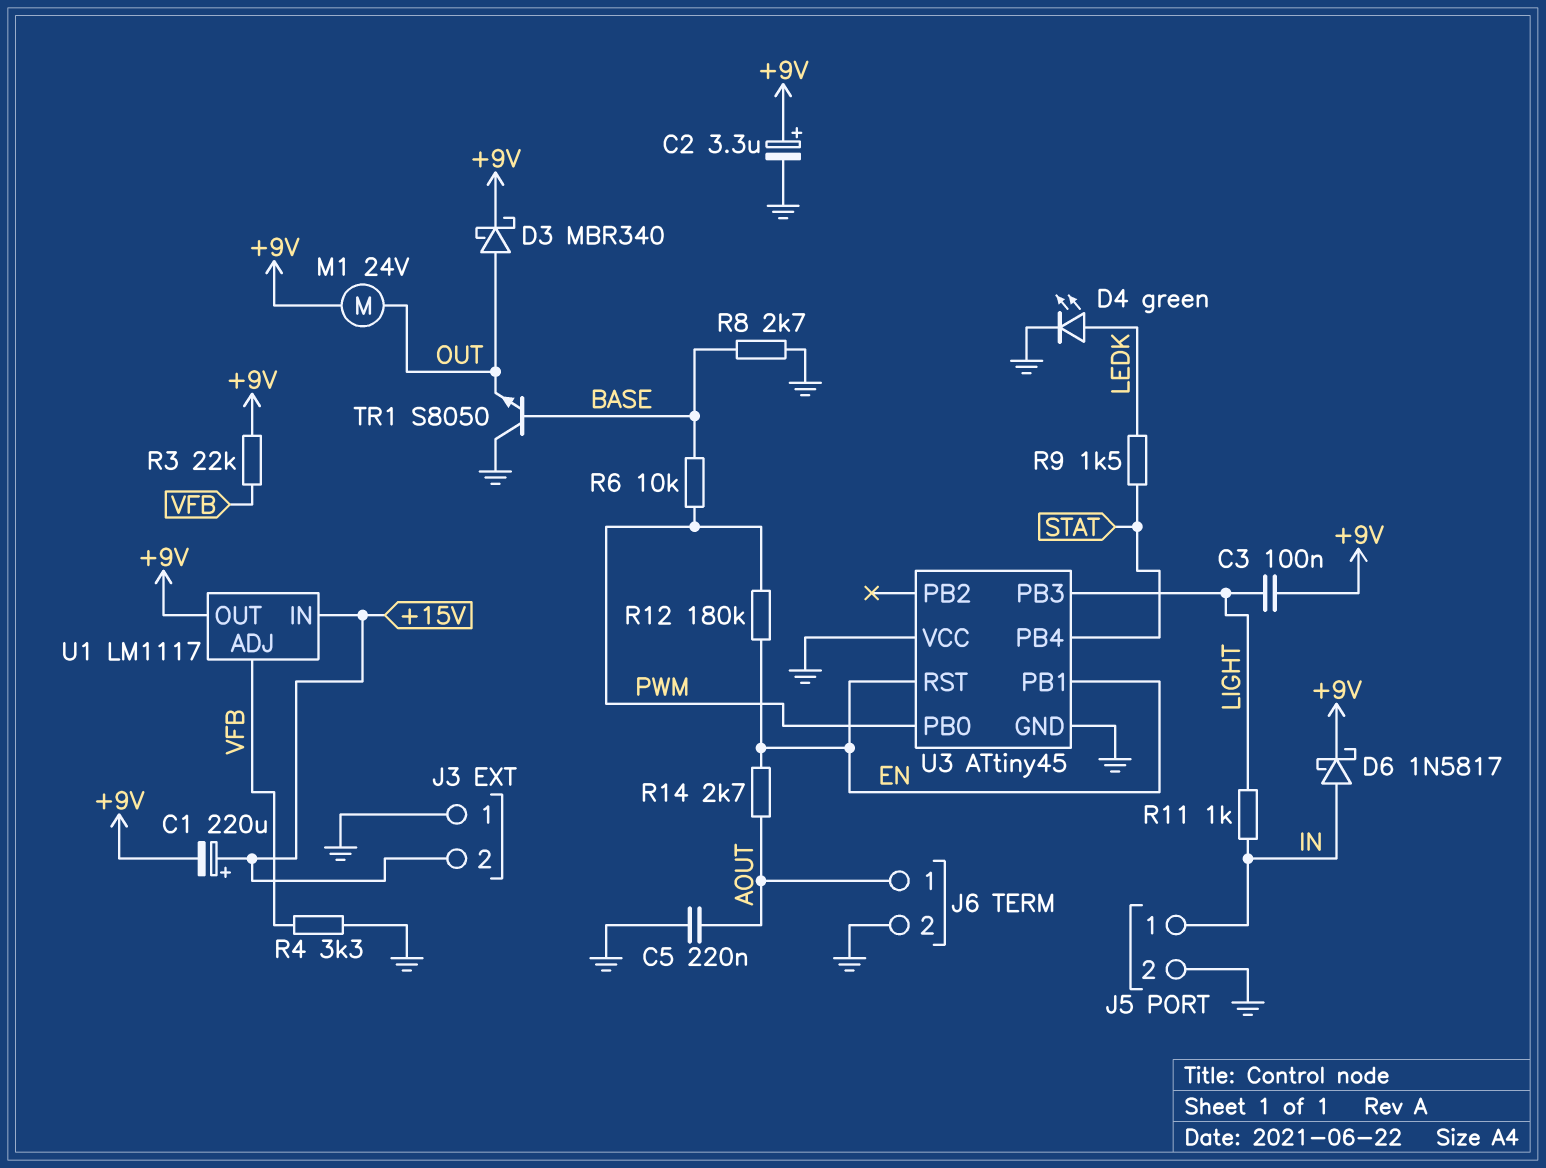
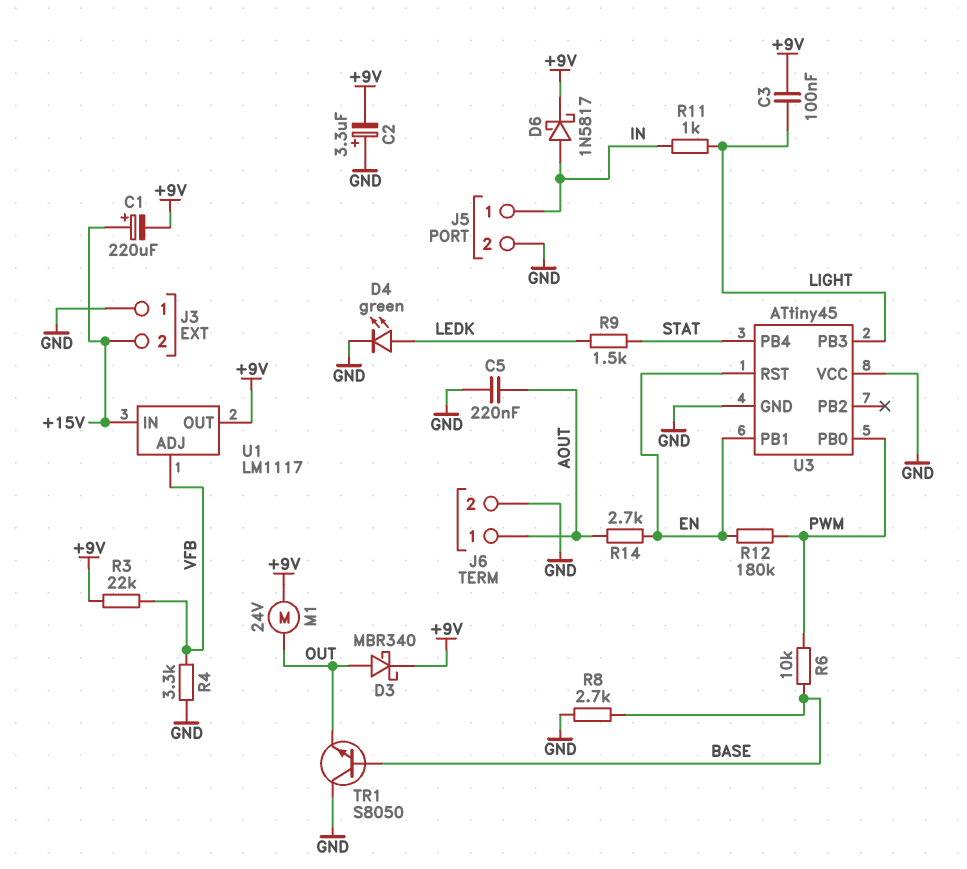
C2: 3.3uF (plus +9V, minus GND) -> 3.3uF (plus GND, minus +9V)

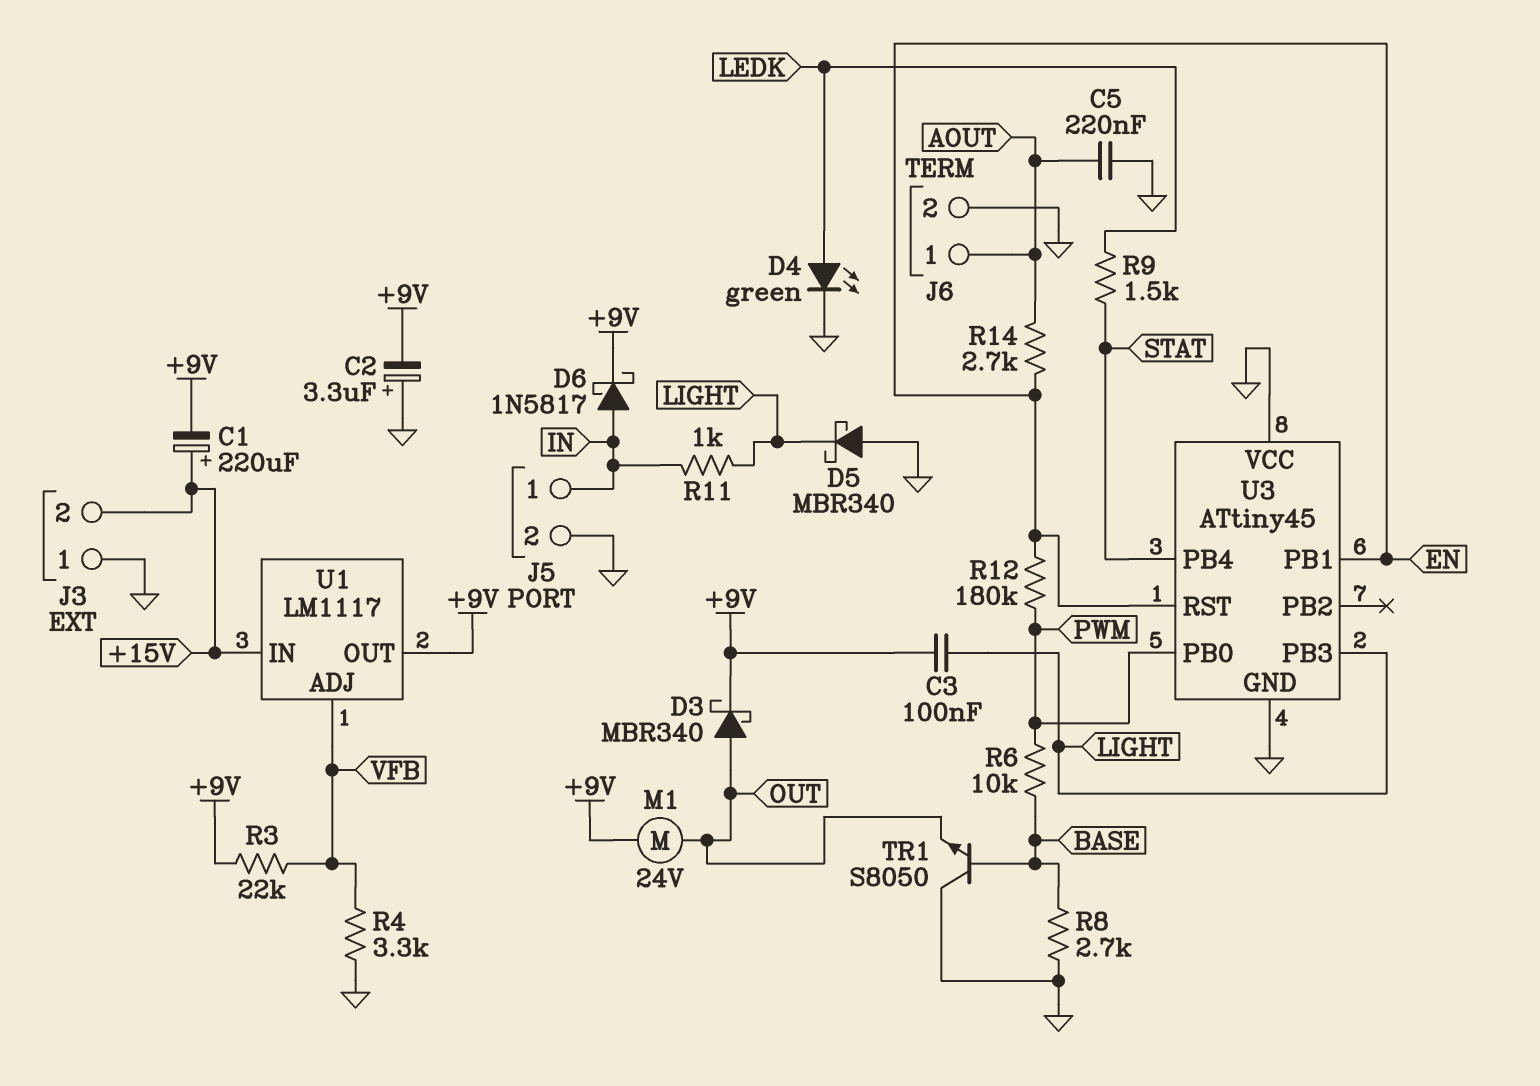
D5: none -> schottky MBR340 (A GND, K LIGHT)

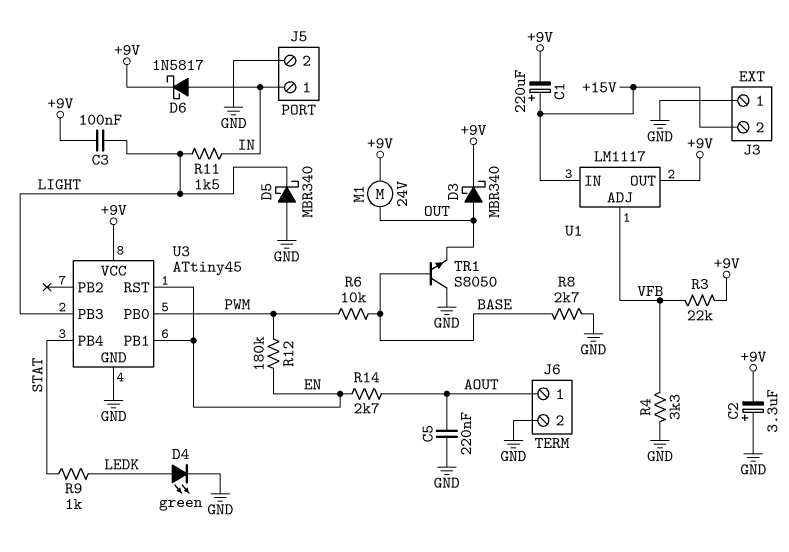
R9: 1.5k (LEDK, STAT) -> 1k (LEDK, STAT)
R11: 1k (IN, LIGHT) -> 1.5k (IN, LIGHT)
U3 pin VCC: GND -> +9V

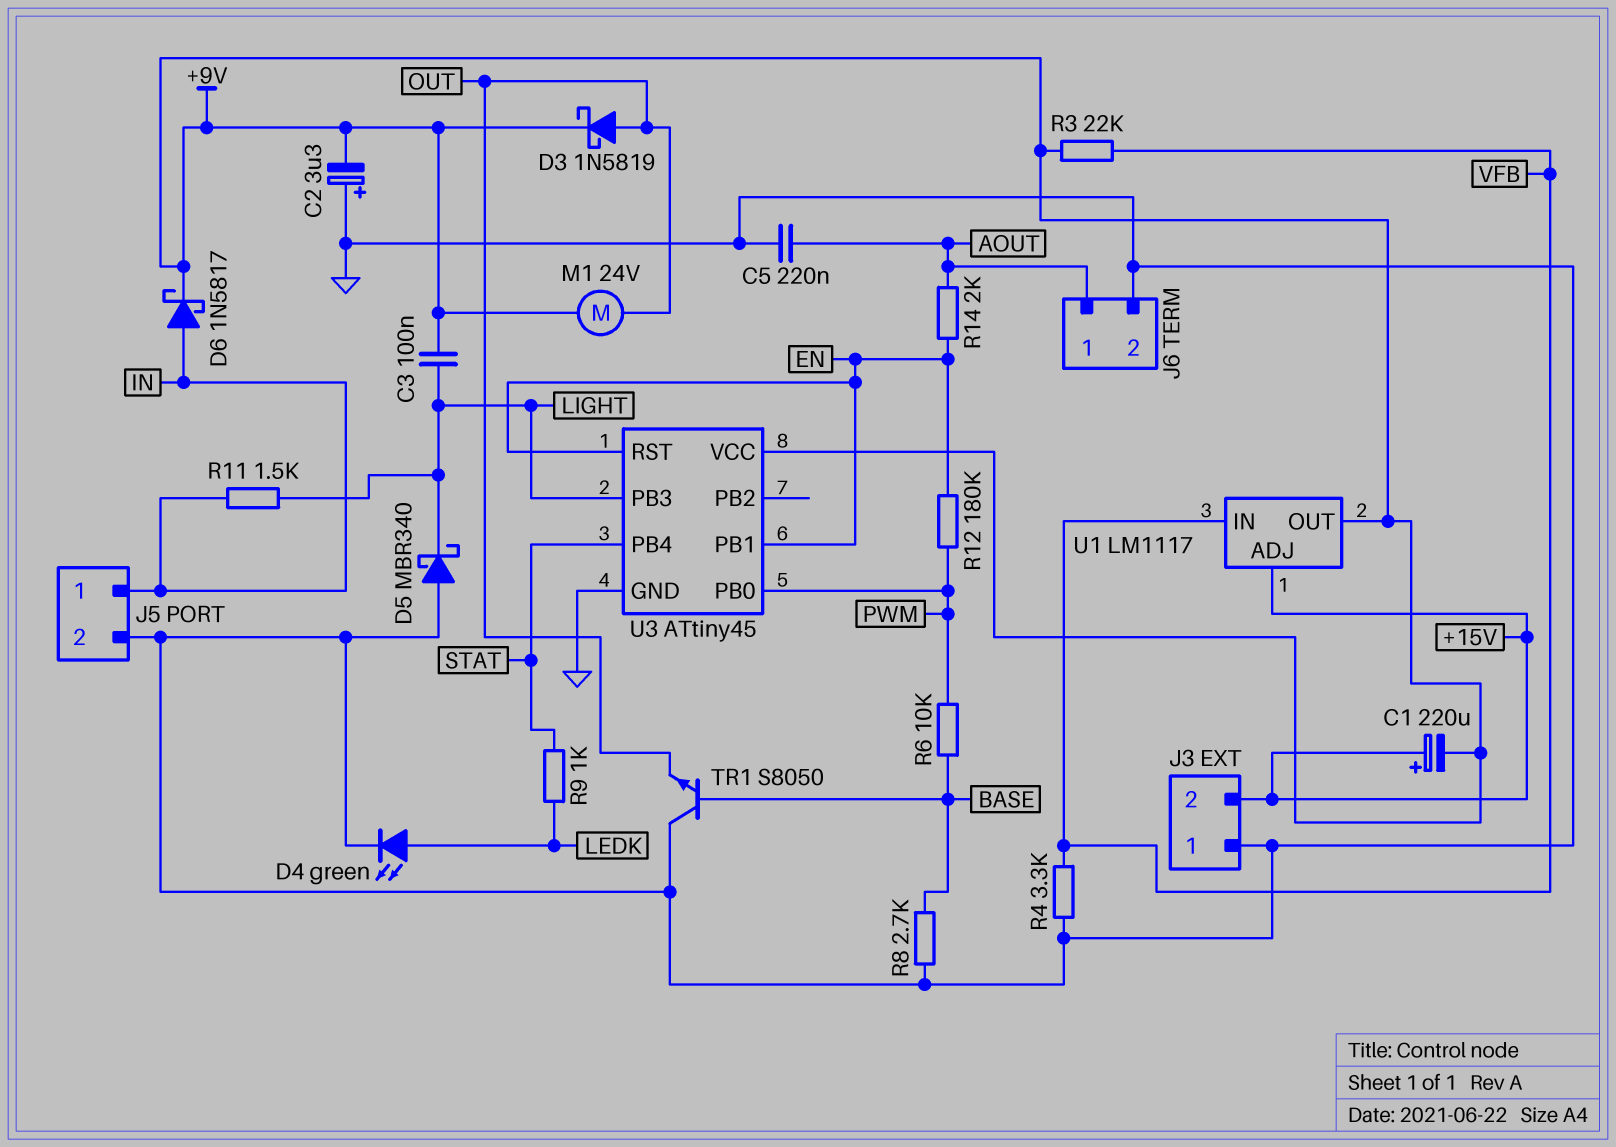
D3: schottky MBR340 (A OUT, K +9V) -> schottky 1N5819 (A OUT, K +9V)
R14: 2.7k (AOUT, EN) -> 2k (AOUT, EN)
U1 pin ADJ: VFB -> +15V
U1 pin IN: +15V -> VFB

